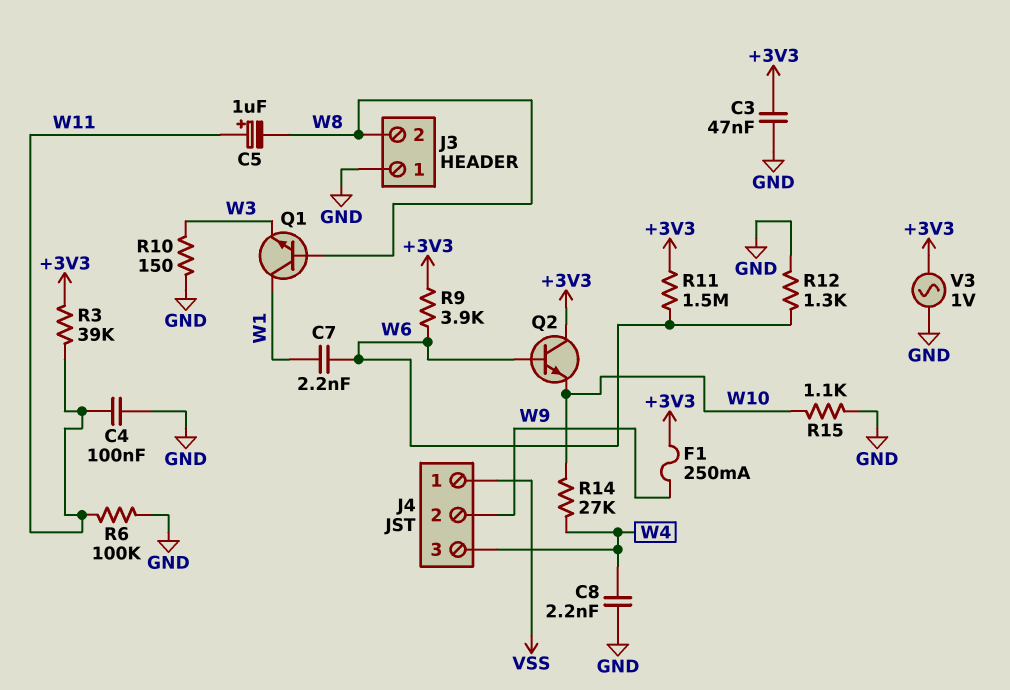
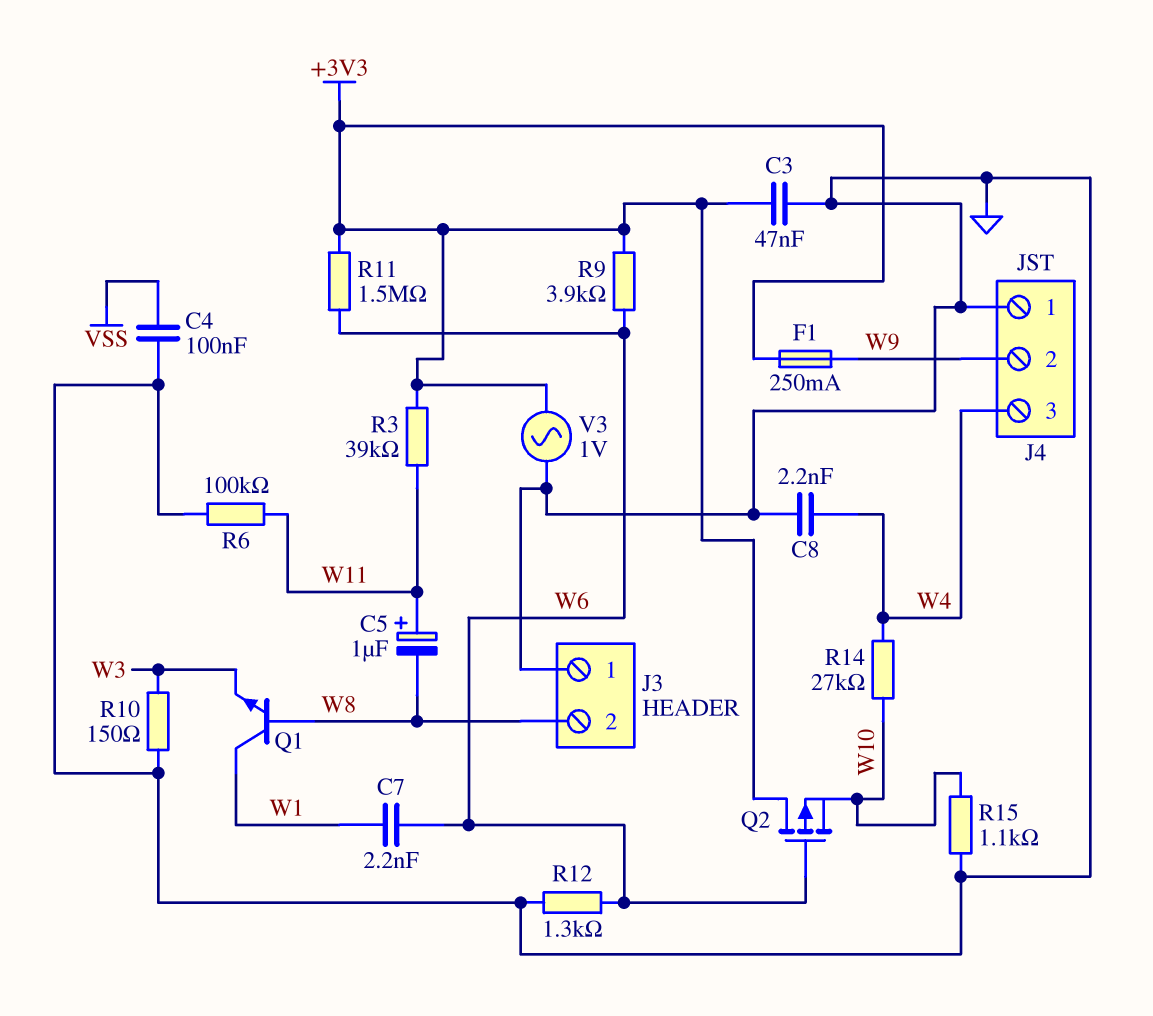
C4: 100nF (GND, W11) -> 100nF (GND, VSS)
J4 pin 1: VSS -> GND
Q2: NPN (B W6, C +3V3, E W10) -> PMOS (G W6, D +3V3, S W10)

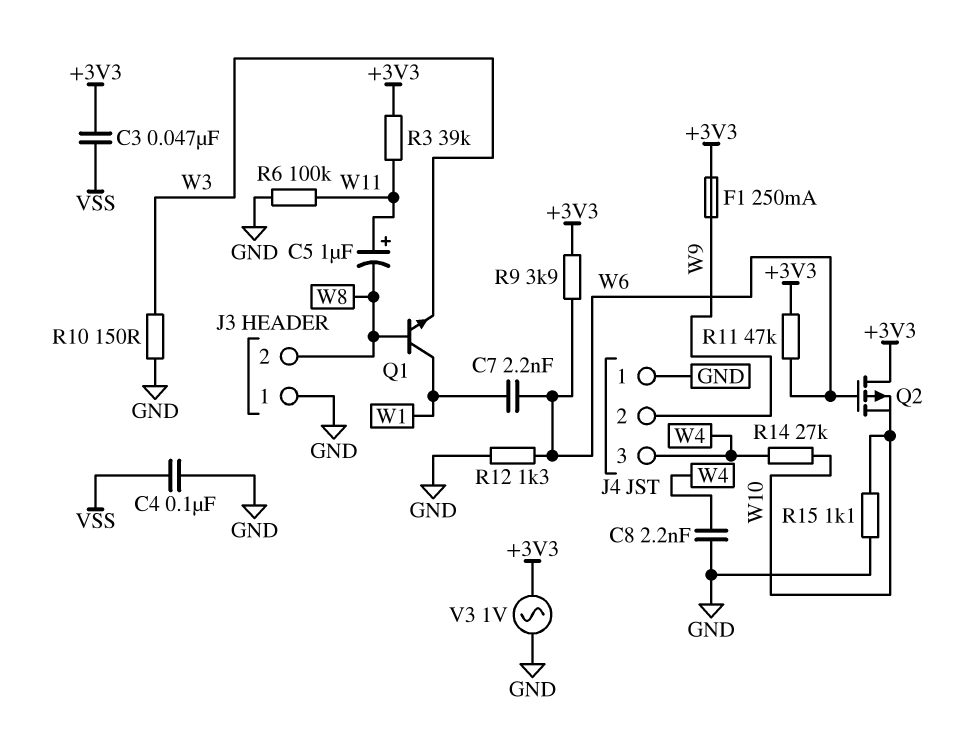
C3: 47nF (+3V3, GND) -> 47nF (+3V3, VSS)
R11: 1.5M (+3V3, W6) -> 47k (+3V3, W6)

